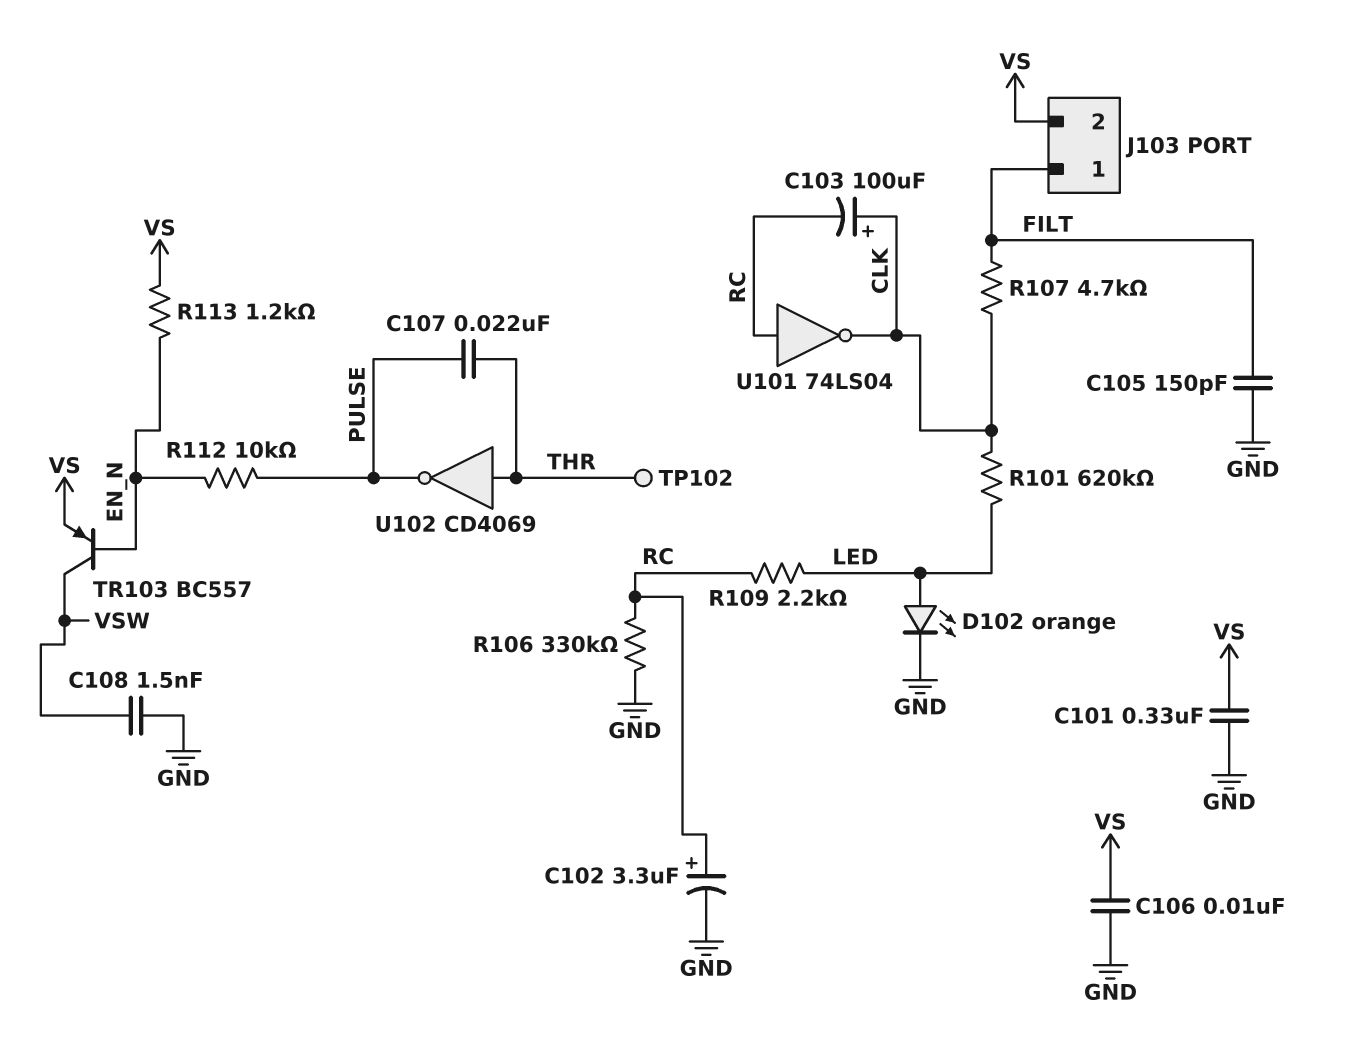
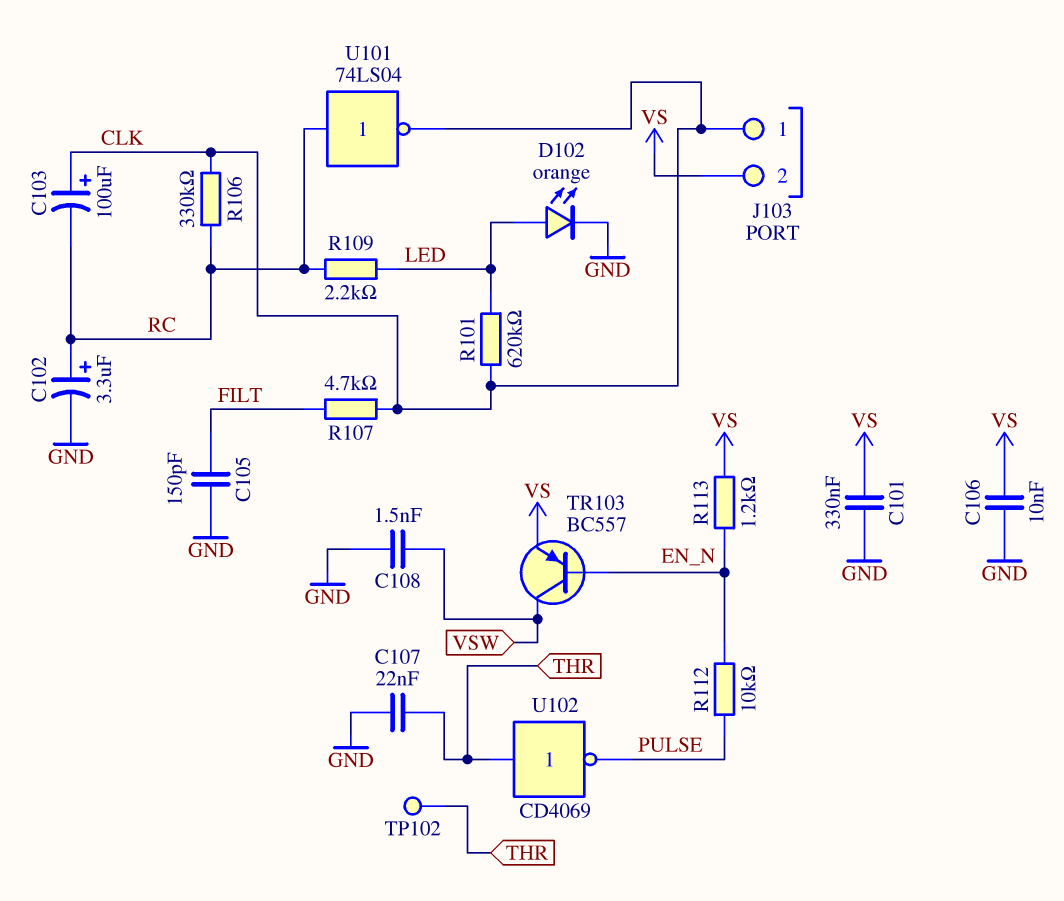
C107: 22nF (PULSE, THR) -> 22nF (GND, THR)
J103 pin 1: FILT -> CLK
R106: 330k (GND, RC) -> 330k (CLK, RC)

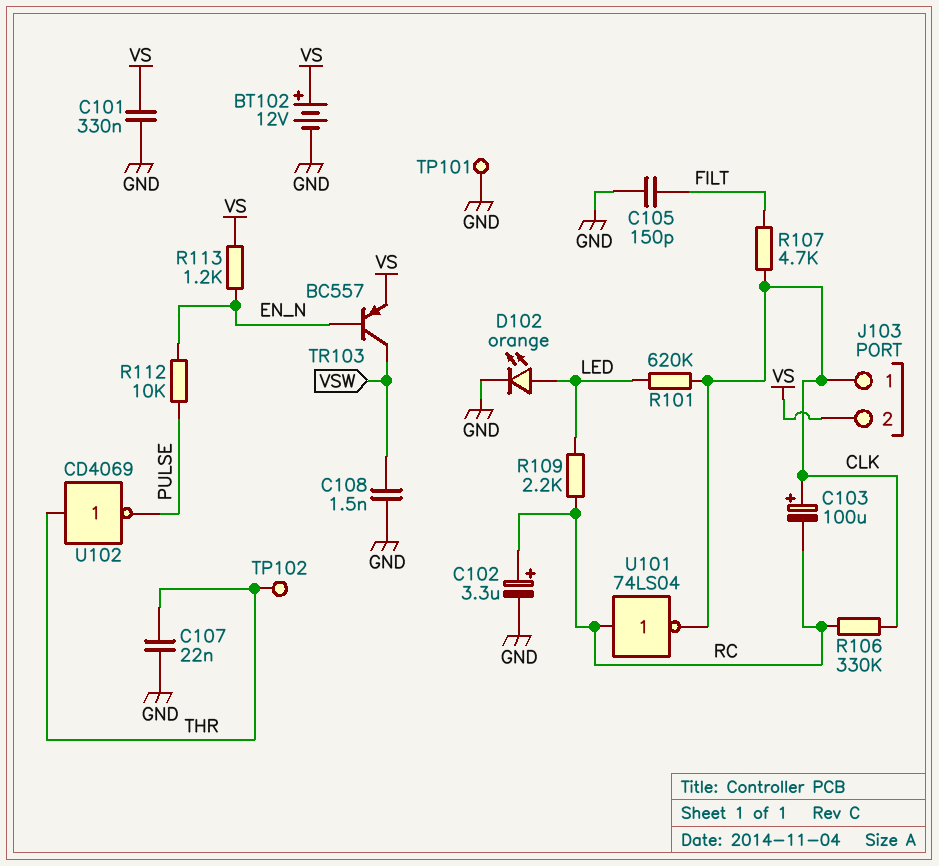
BT102: none -> 12V (plus VS, minus GND)
C106: 10nF (GND, VS) -> none
TP101: none -> test point (GND)

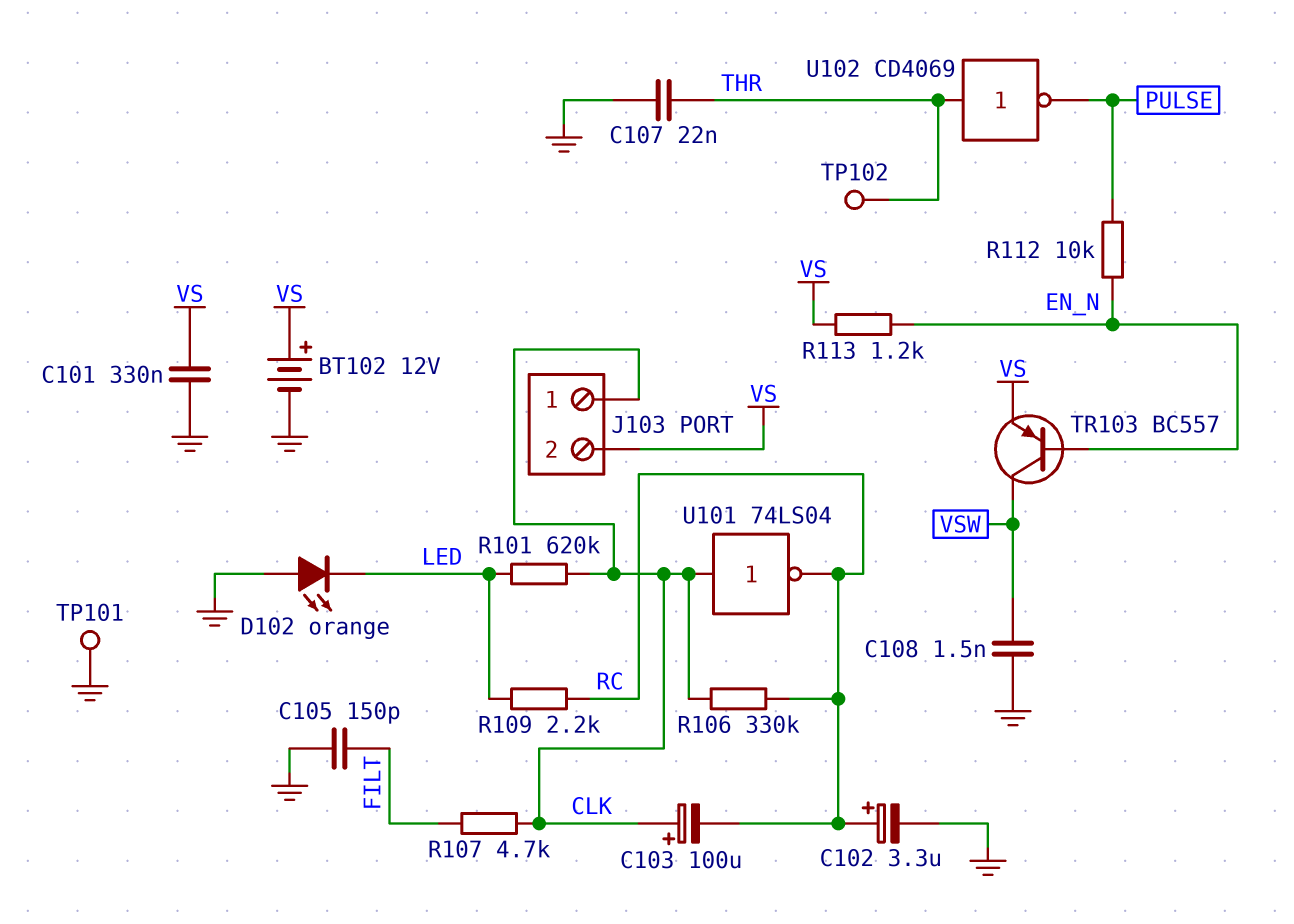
D102: LED orange (A LED, K GND) -> LED orange (A GND, K LED)
U101: NOT 74LS04 (in RC, out CLK) -> NOT 74LS04 (in CLK, out RC)

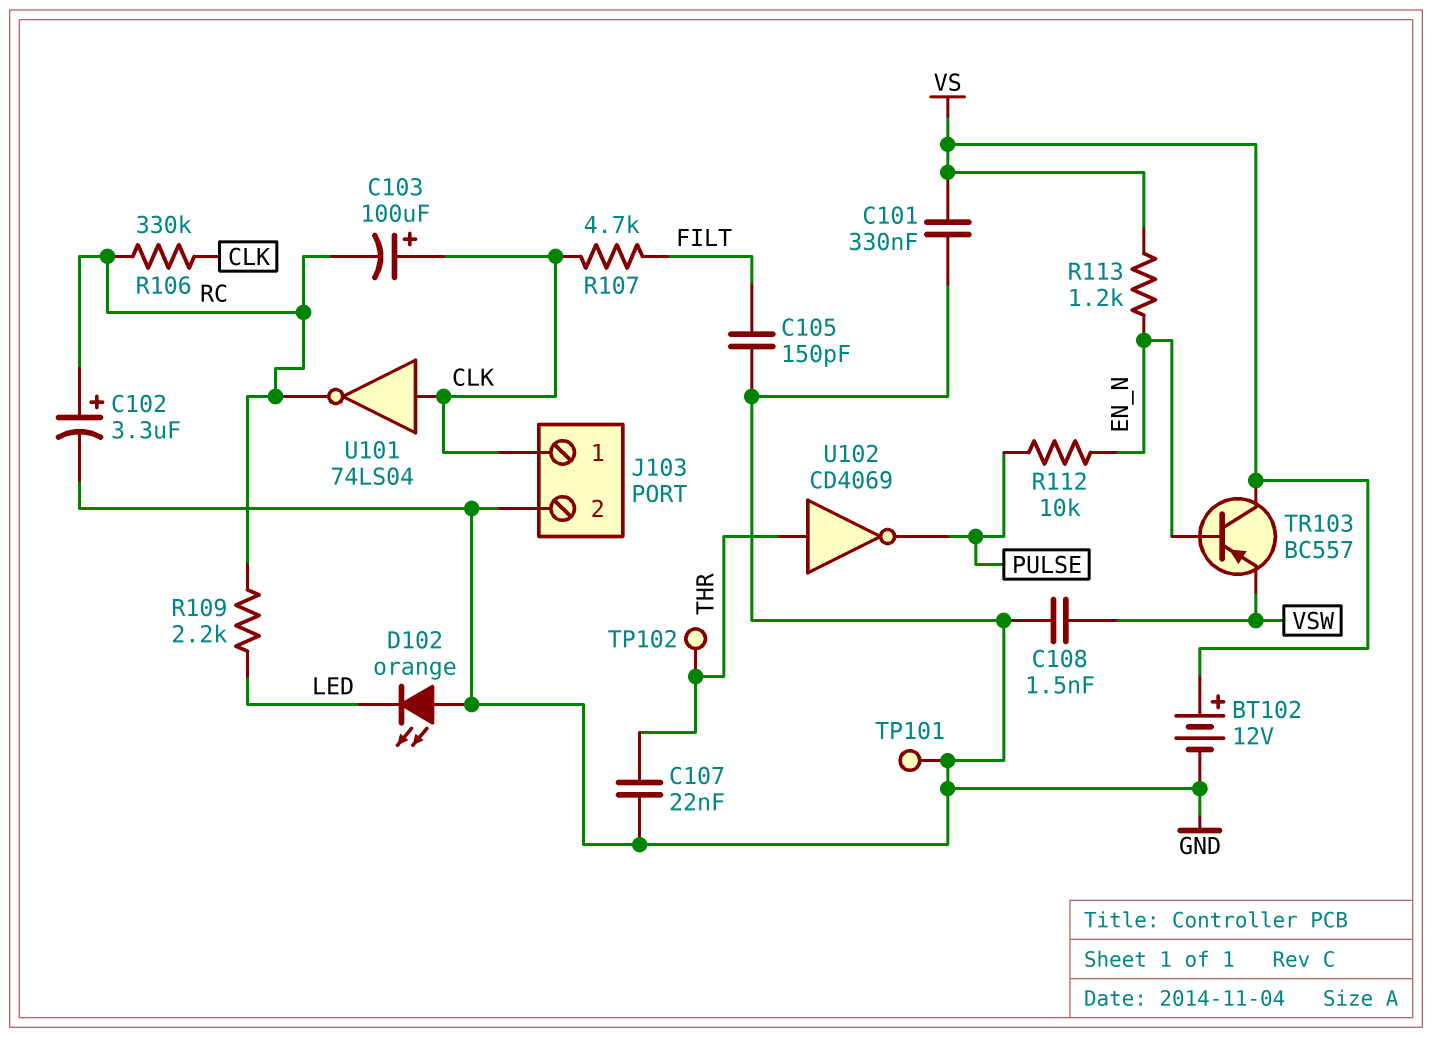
J103 pin 2: VS -> GND
R101: 620k (CLK, LED) -> none
TR103: PNP BC557 (B EN_N, C VSW, E VS) -> PNP BC557 (B EN_N, C VS, E VSW)

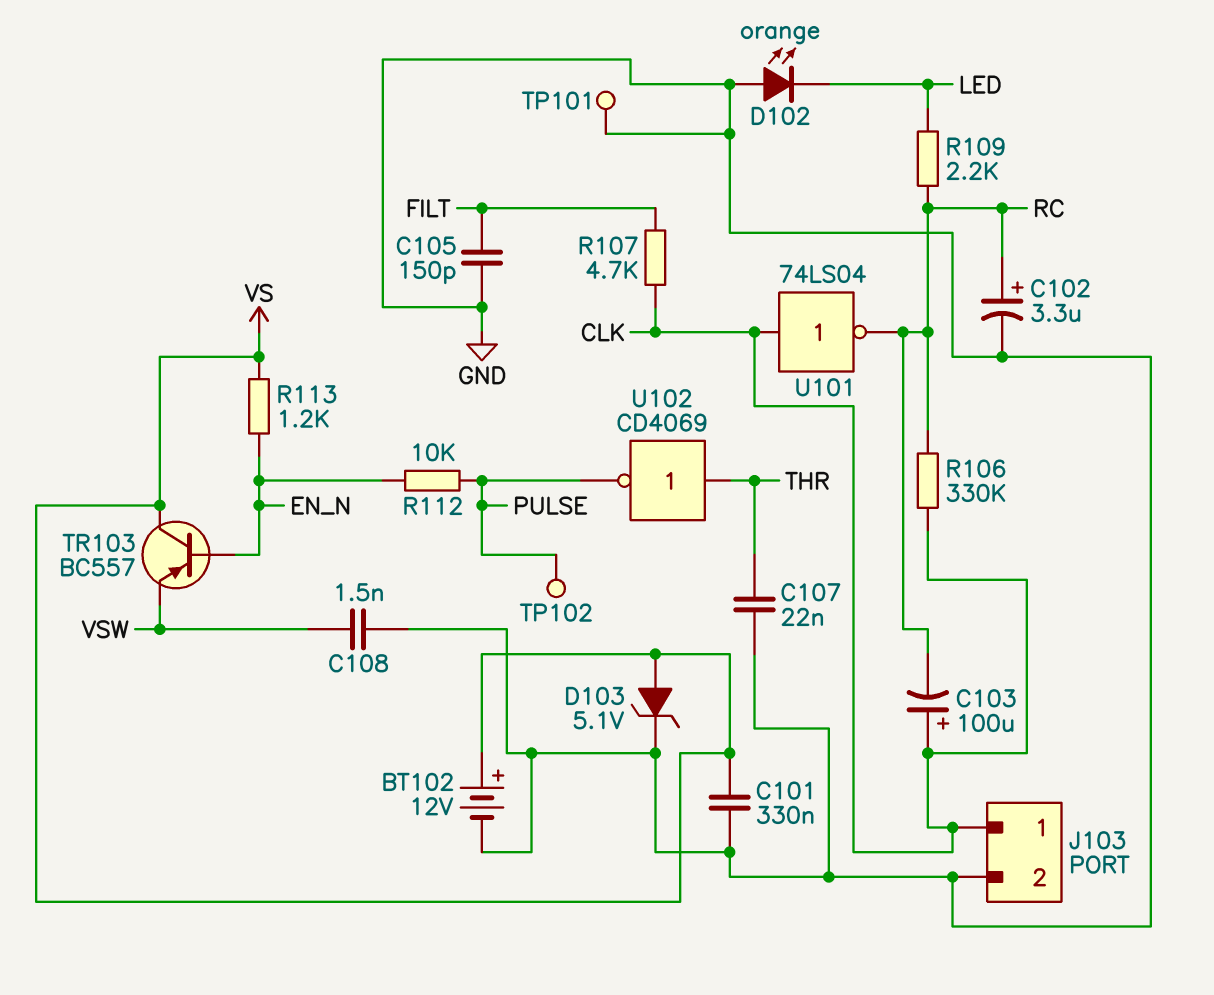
D103: none -> zener 5.1V (A VS, K GND)
TP102: test point (THR) -> test point (PULSE)

